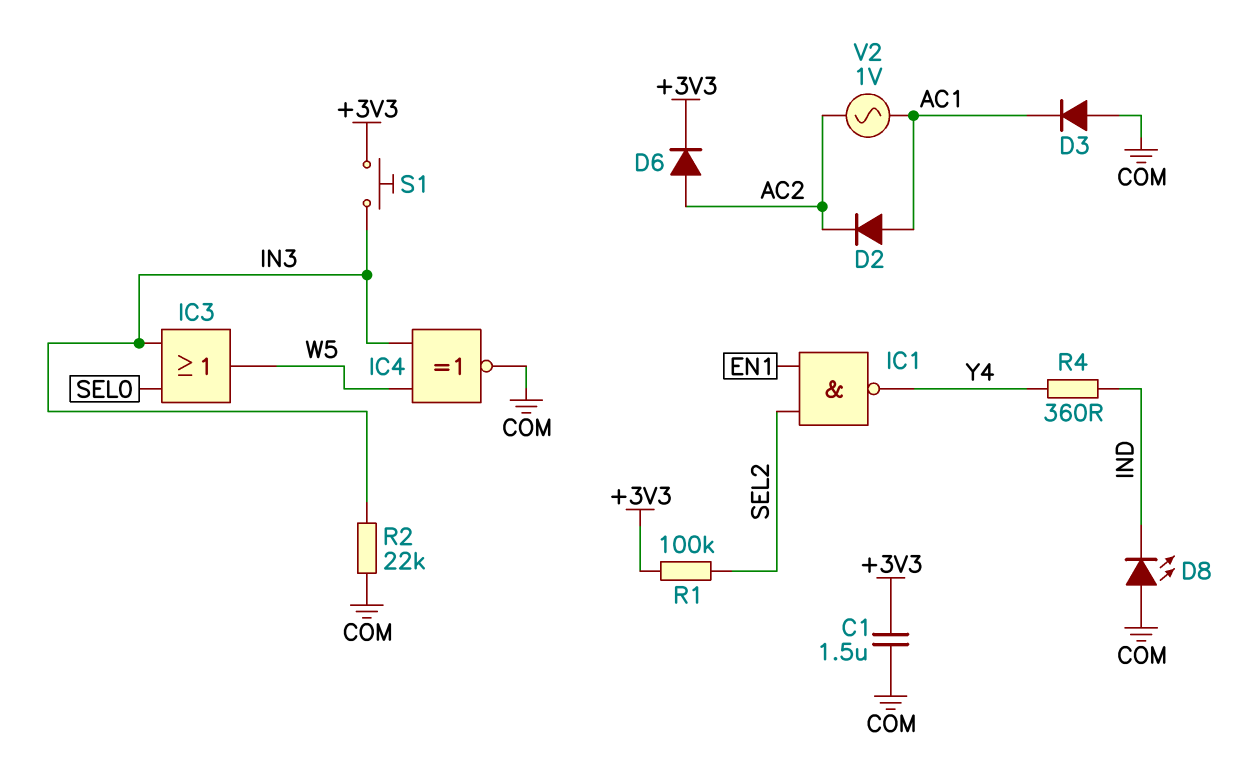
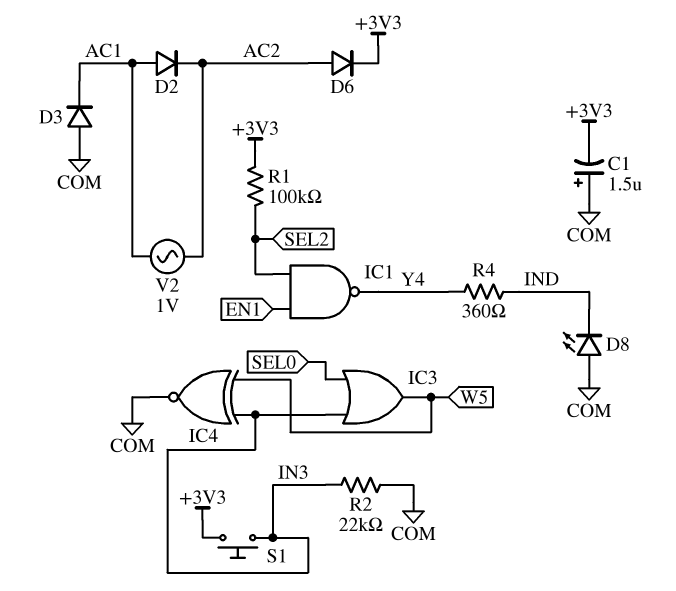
C1: 1.5uF (+3V3, COM) -> 1.5uF (plus COM, minus +3V3)

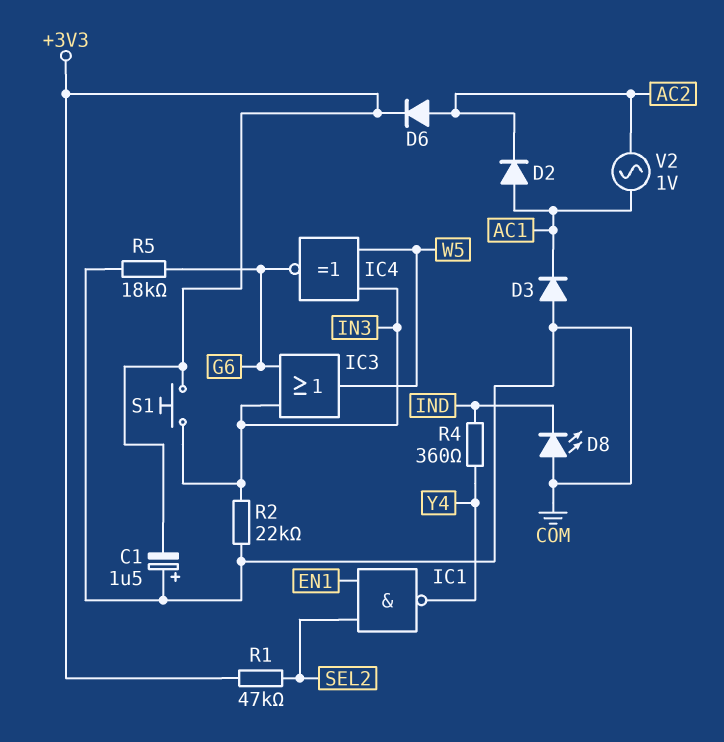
IC3: OR (in IN3, in SEL0, out W5) -> OR (in G6, in IN3, out W5)
IC4: XNOR (in IN3, in W5, out COM) -> XNOR (in IN3, in W5, out G6)
R1: 100k (+3V3, SEL2) -> 47k (+3V3, SEL2)
R5: none -> 18k (COM, G6)

